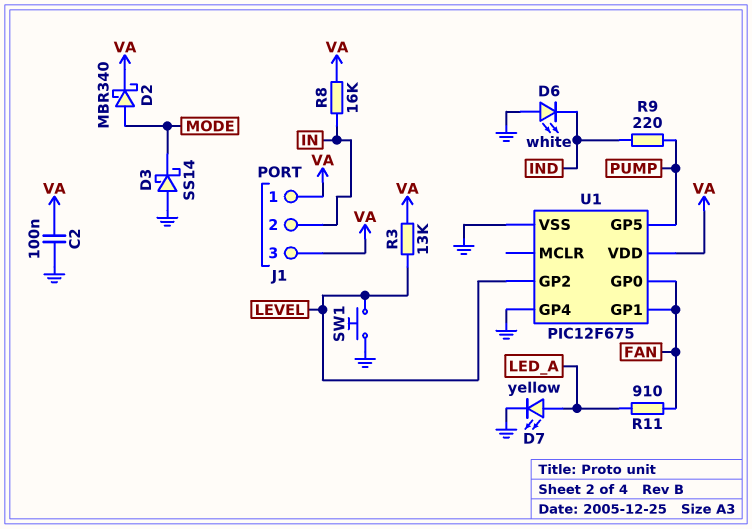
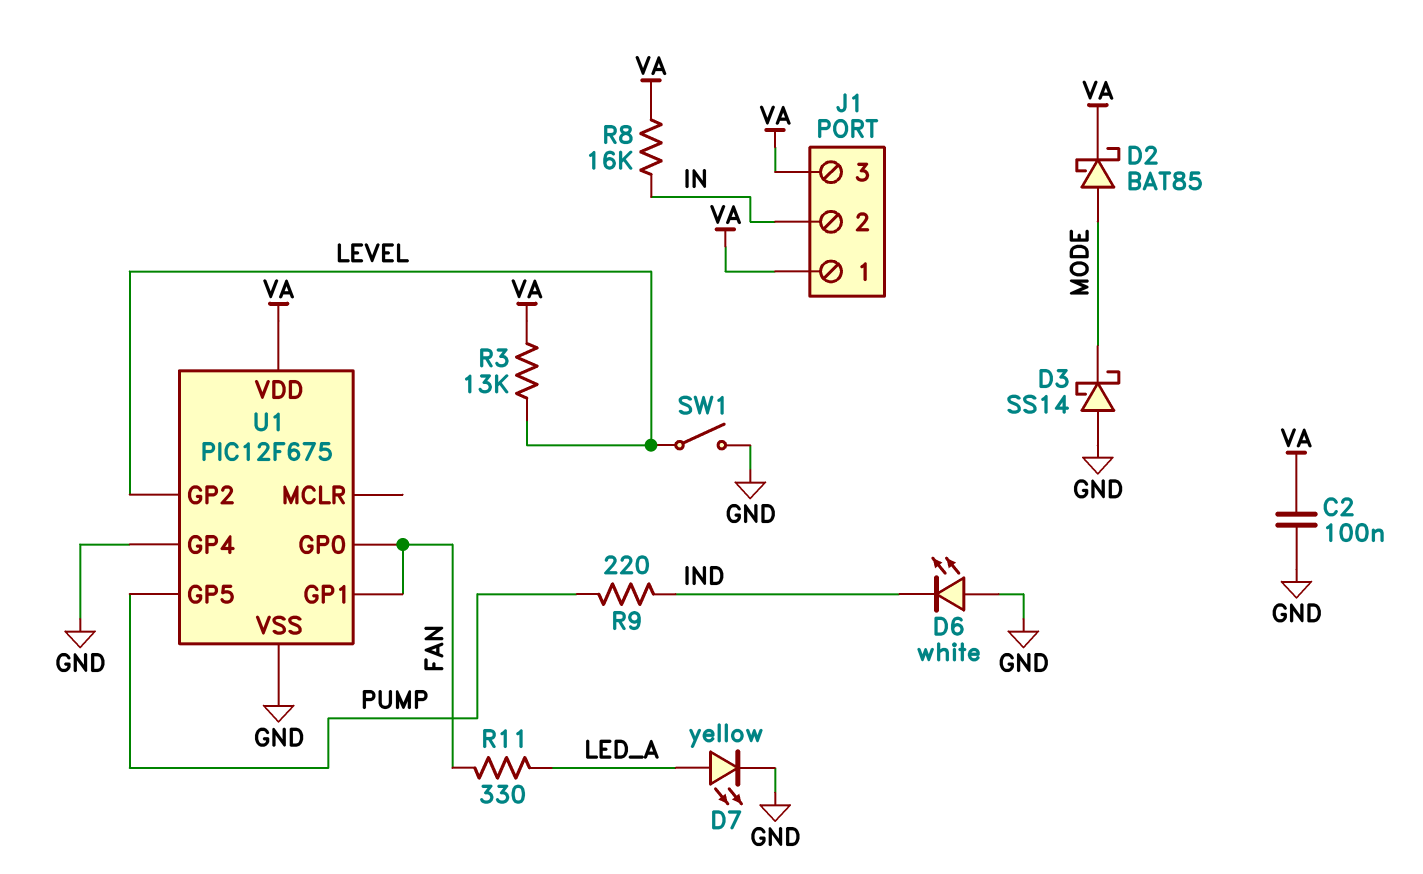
D2: schottky MBR340 (A MODE, K VA) -> schottky BAT85 (A MODE, K VA)
R11: 910 (FAN, LED_A) -> 330 (FAN, LED_A)
SW1: button (GND, LEVEL) -> switch (GND, LEVEL)

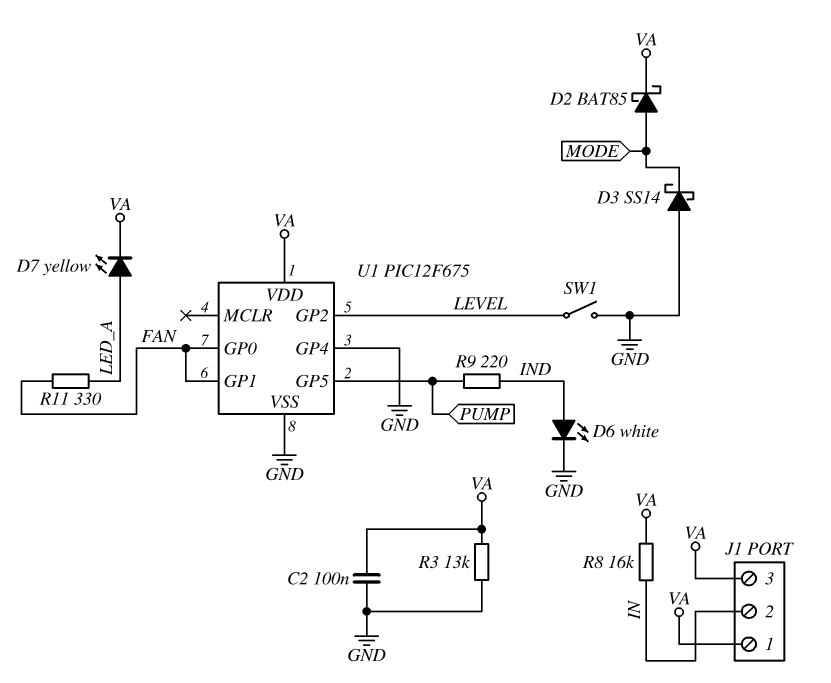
D6: LED white (A GND, K IND) -> LED white (A IND, K GND)
D7: LED yellow (A LED_A, K GND) -> LED yellow (A LED_A, K VA)
R3: 13k (LEVEL, VA) -> 13k (GND, VA)

